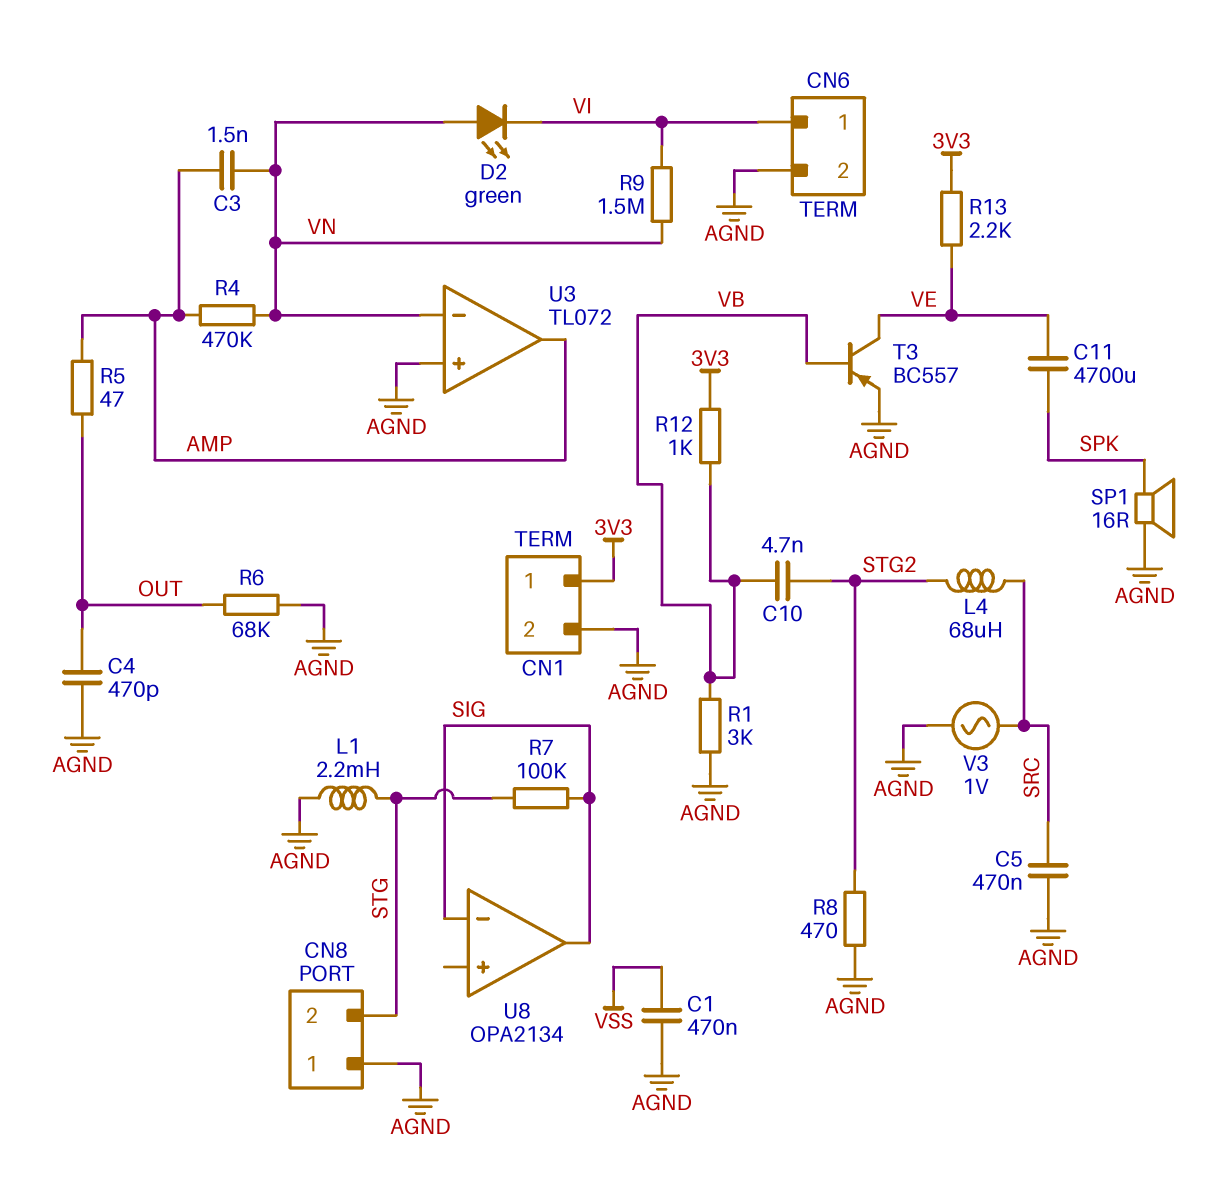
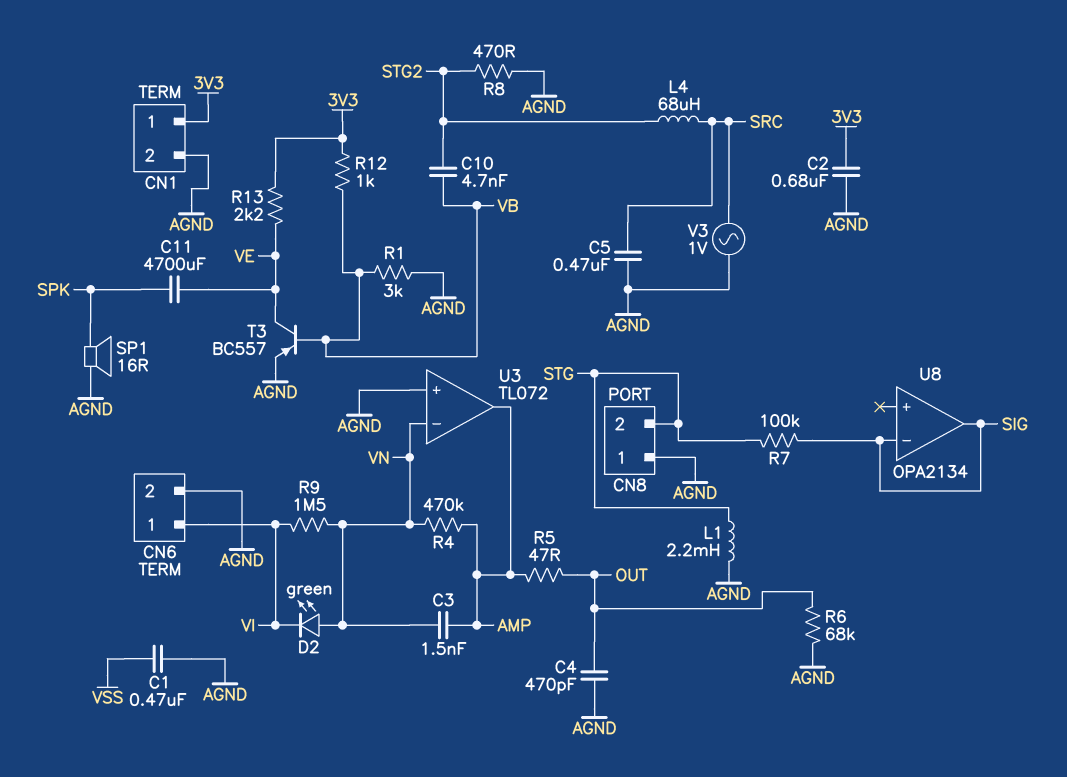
C2: none -> 680nF (3V3, AGND)

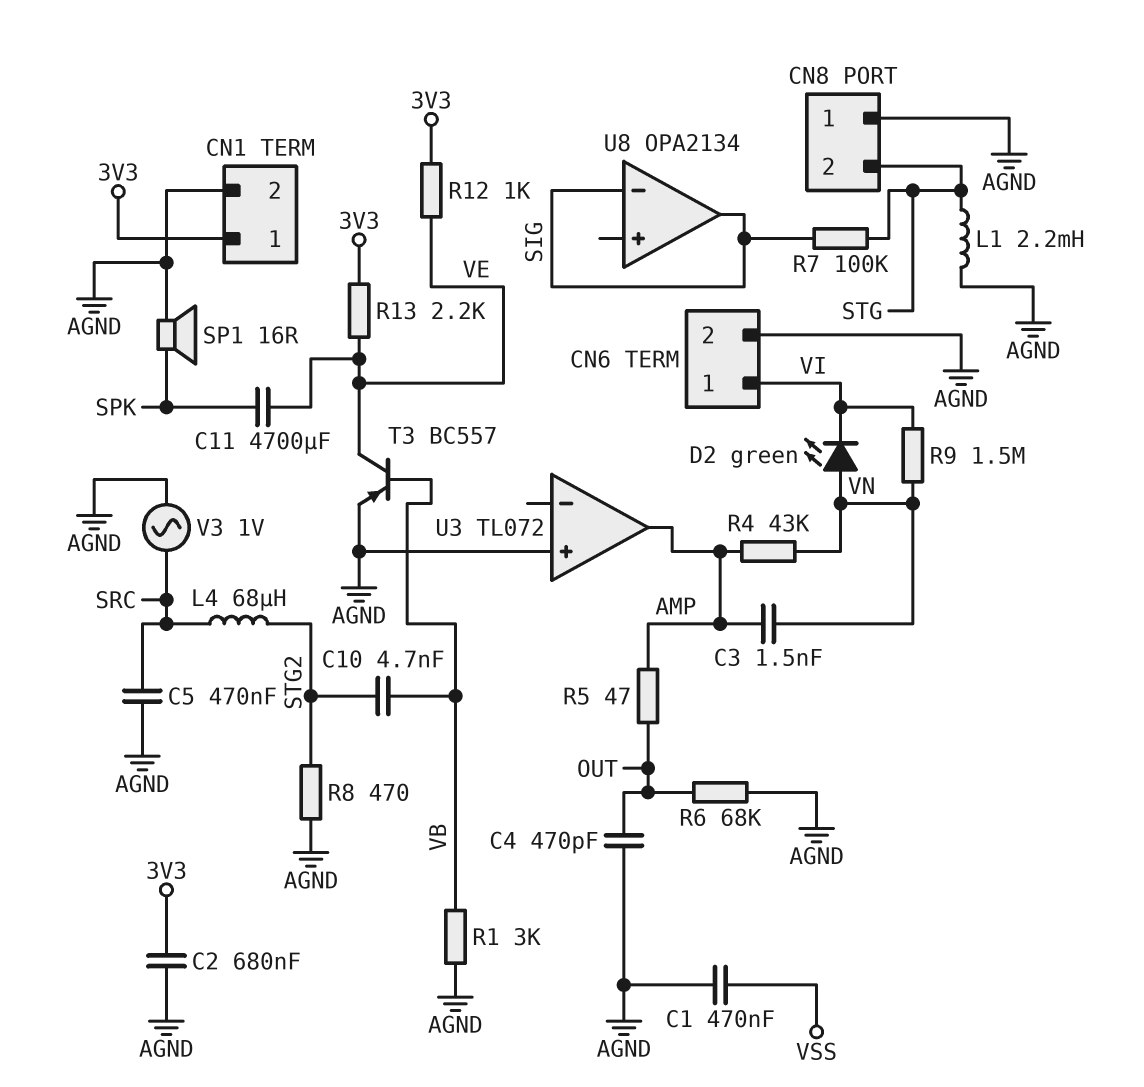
R4: 470k (AMP, VN) -> 43k (AMP, VN)
R12: 1k (3V3, VB) -> 1k (3V3, VE)
U3 pin in-: VN -> none

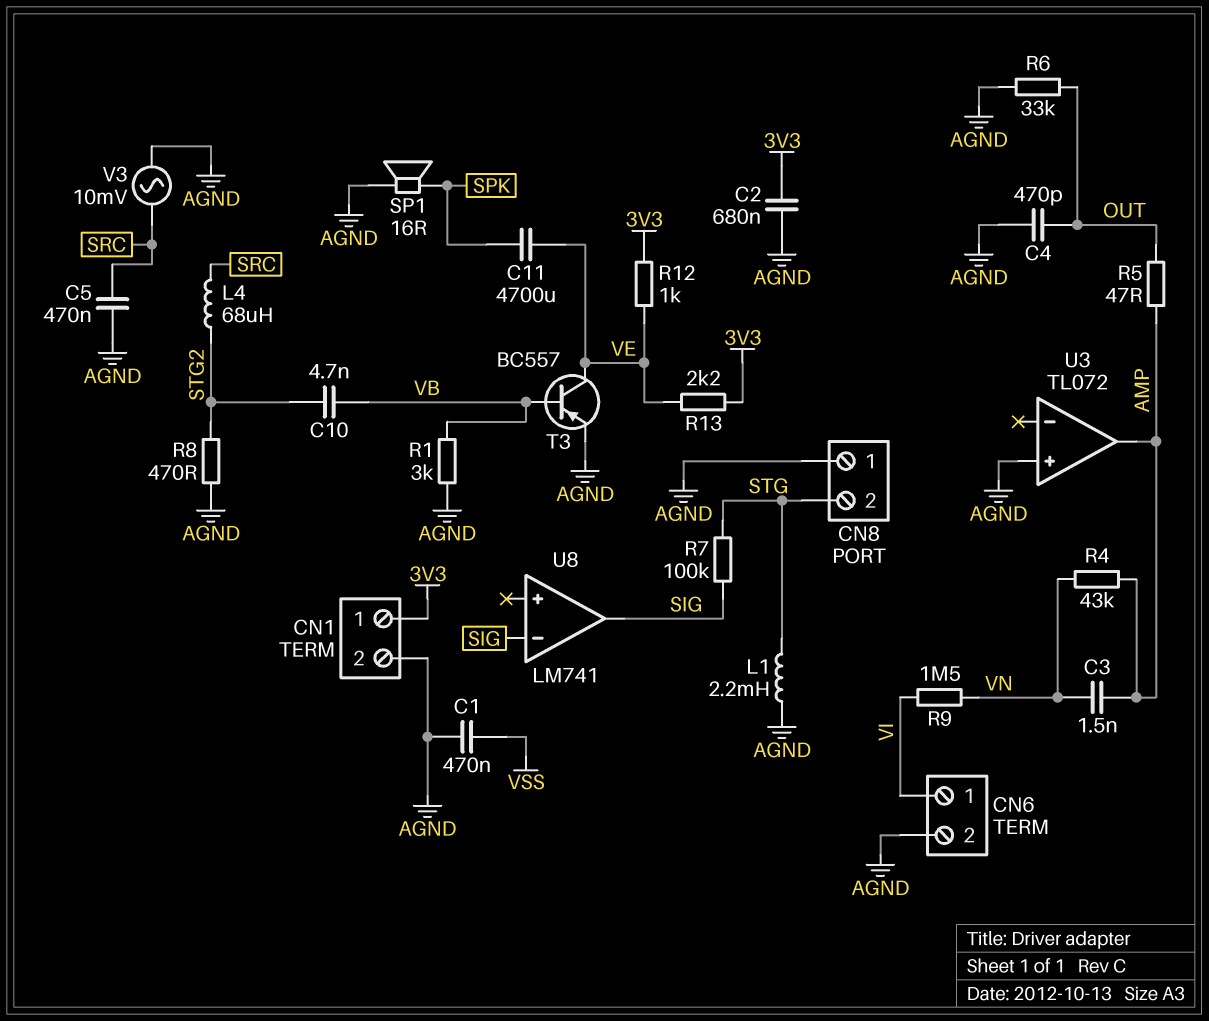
D2: LED green (A VN, K VI) -> none
R6: 68k (AGND, OUT) -> 33k (AGND, OUT)
U8: OPA2134 -> LM741
V3: AC 1V (AGND, SRC) -> AC 10mV (AGND, SRC)

